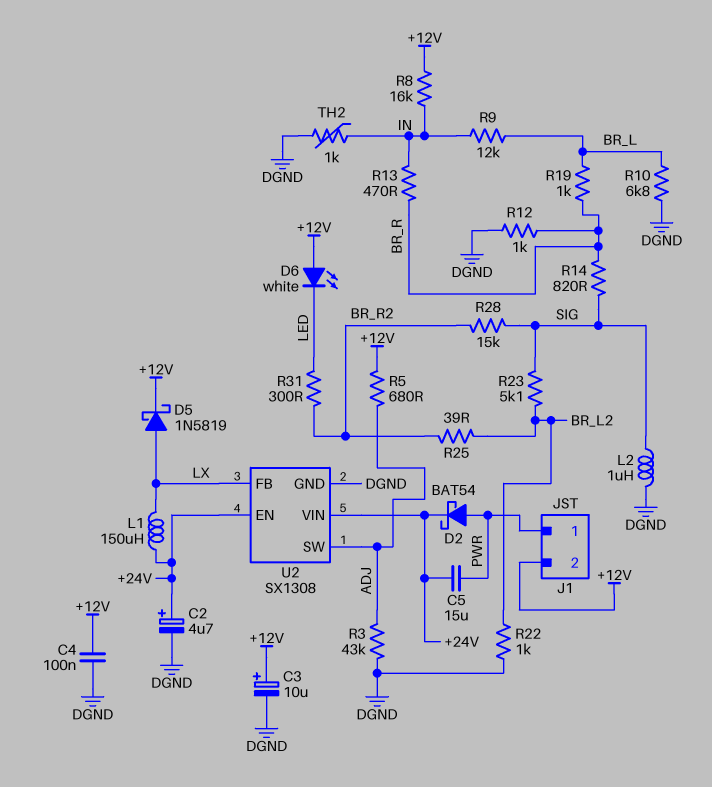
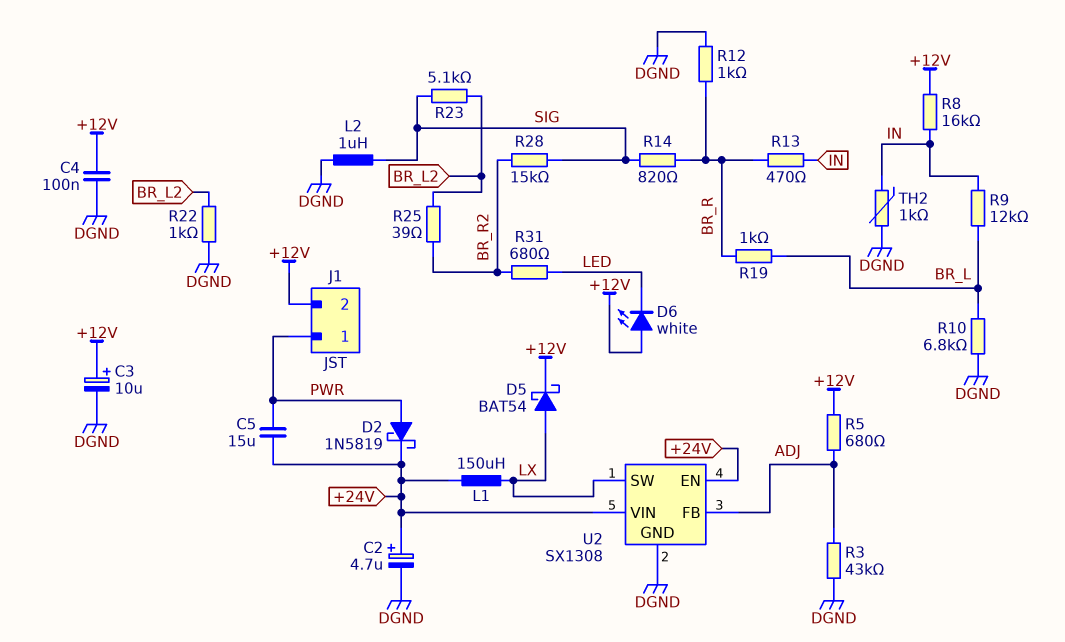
D2: schottky BAT54 (A PWR, K +24V) -> schottky 1N5819 (A PWR, K +24V)
D5: schottky 1N5819 (A LX, K +12V) -> schottky BAT54 (A LX, K +12V)
R31: 300 (BR_R2, LED) -> 680 (BR_R2, LED)
U2 pin FB: LX -> ADJ
U2 pin SW: ADJ -> LX

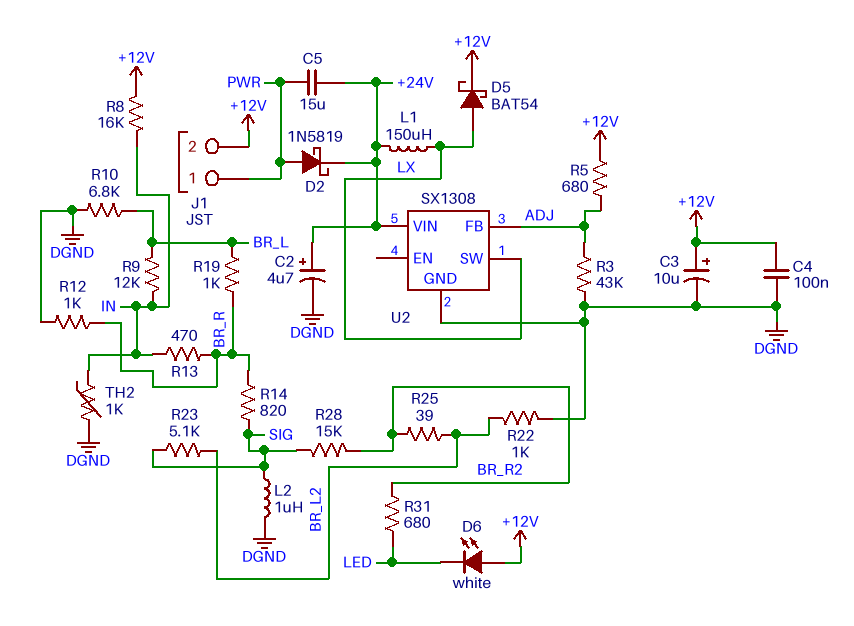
U2 pin EN: +24V -> none

